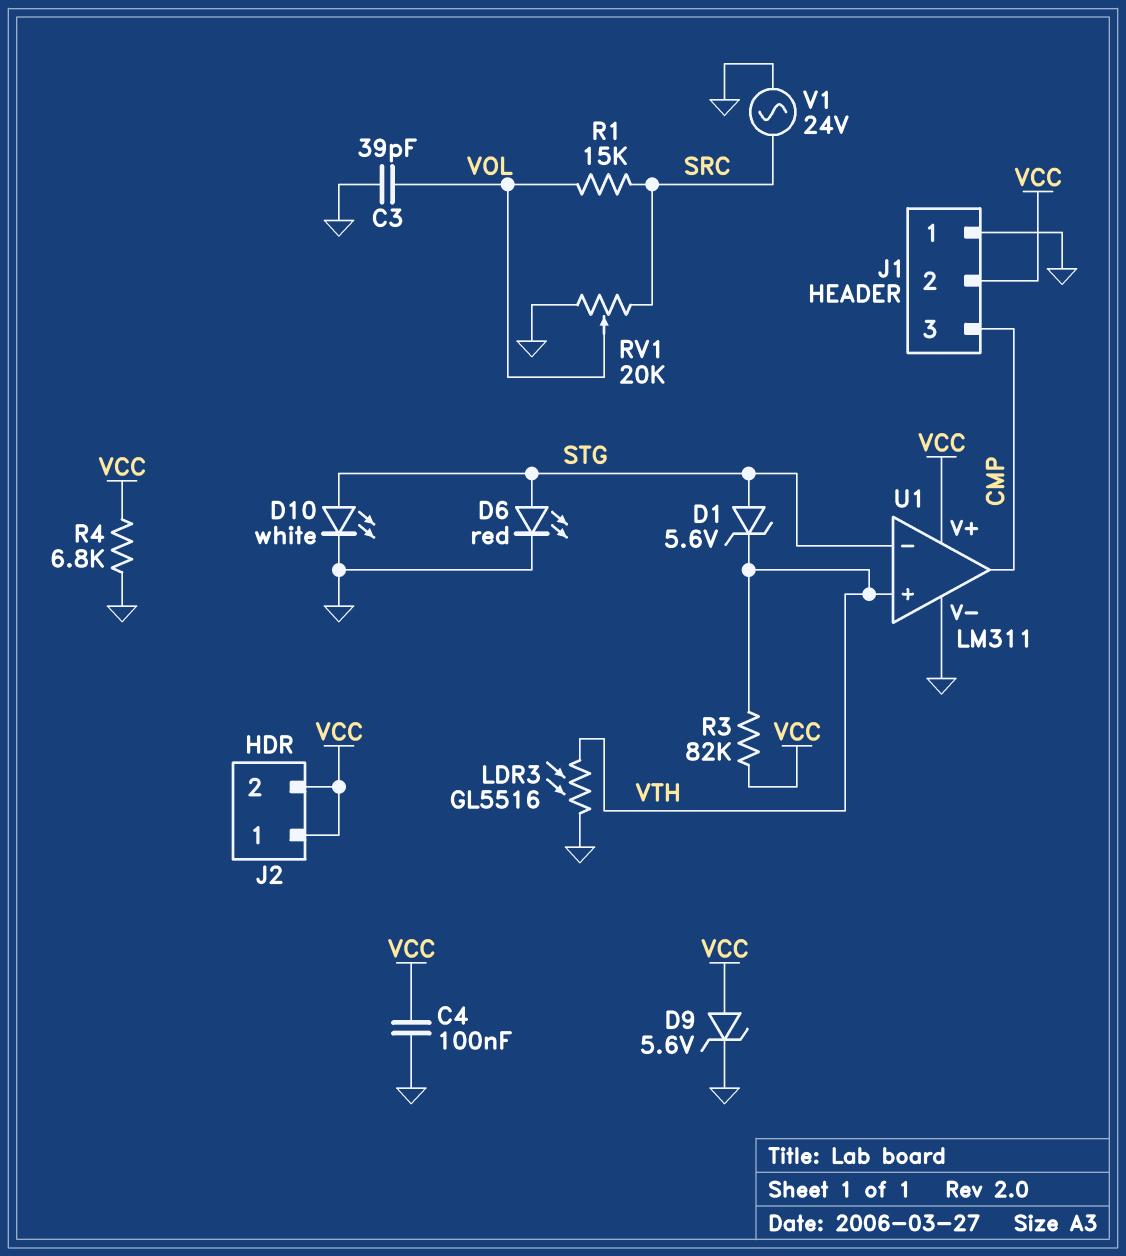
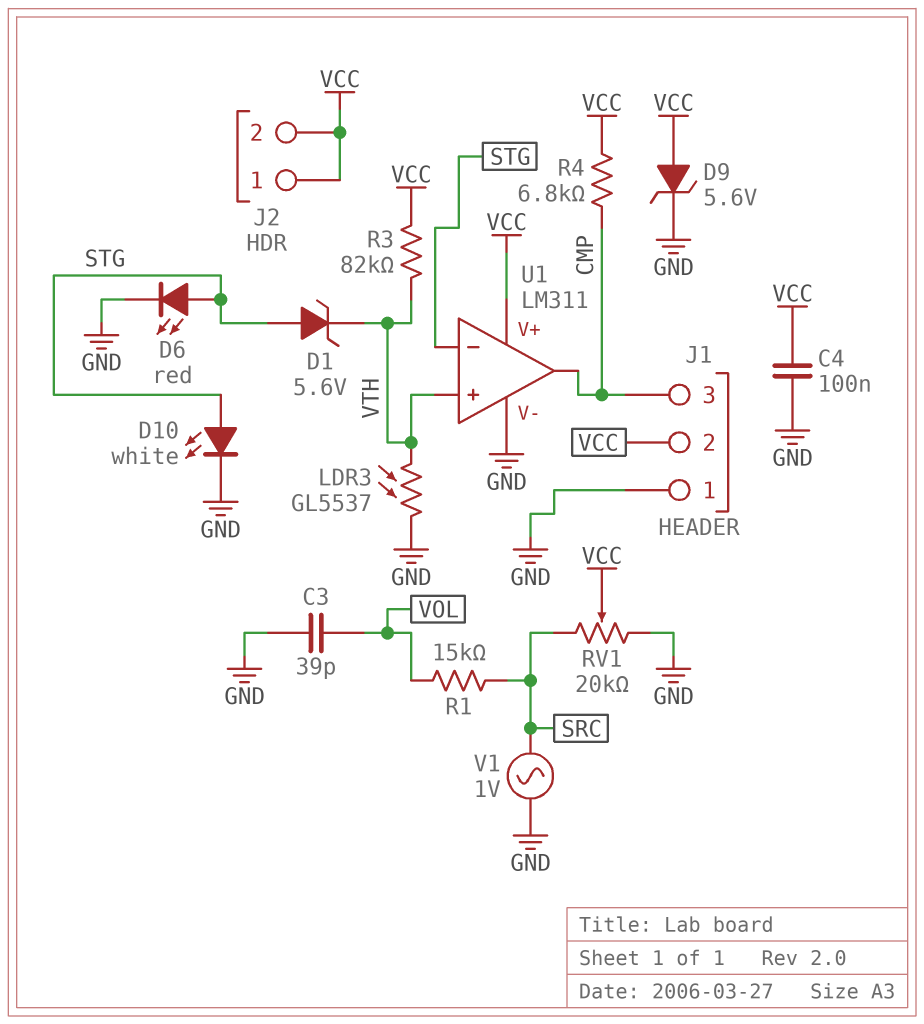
LDR3: GL5516 (GND, VTH) -> GL5537 (GND, VTH)
R4: 6.8k (GND, VCC) -> 6.8k (CMP, VCC)
RV1: 20k (GND, SRC, wiper VOL) -> 20k (GND, SRC, wiper VCC)
V1: AC 24V (GND, SRC) -> AC 1V (GND, SRC)

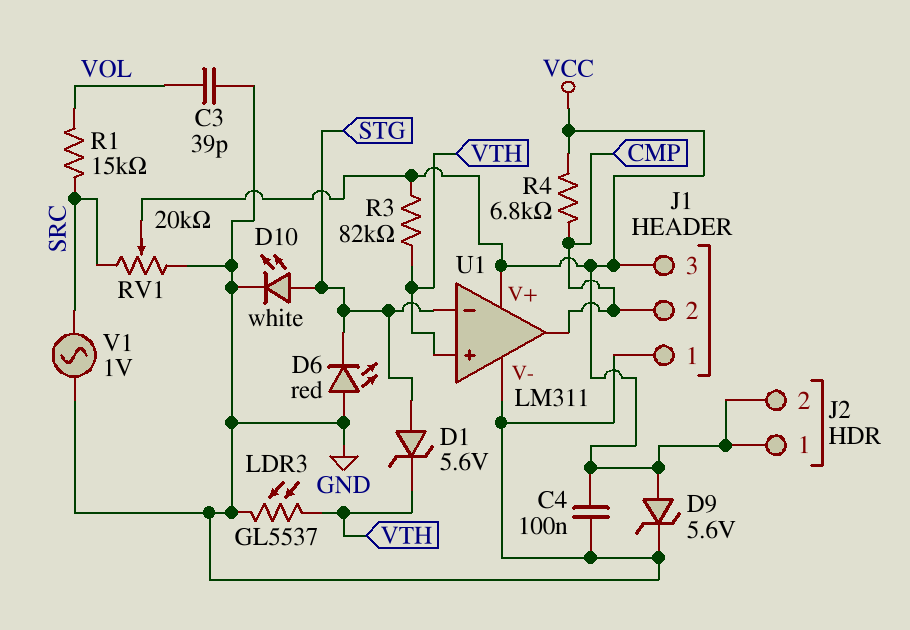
D6: LED red (A STG, K GND) -> LED red (A GND, K STG)
J1 pin 2: VCC -> CMP
J1 pin 3: CMP -> VCC

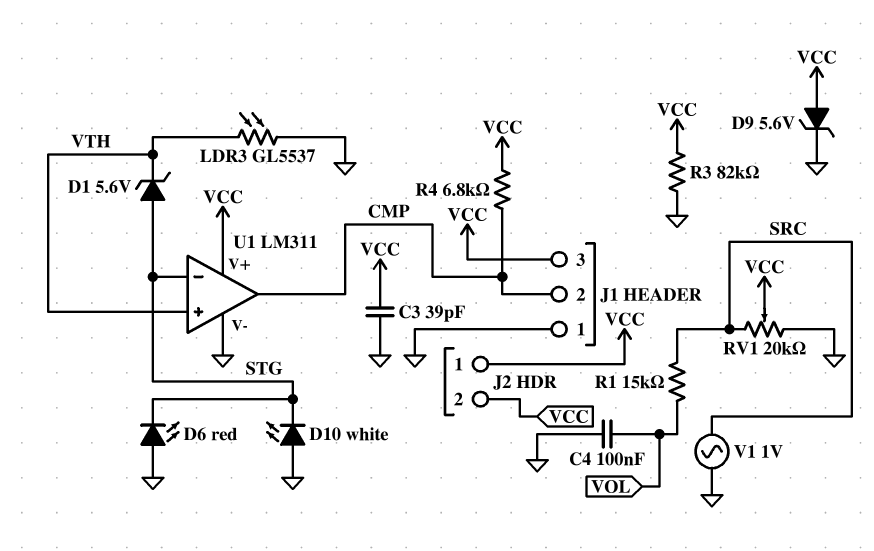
C3: 39pF (GND, VOL) -> 39pF (GND, VCC)
C4: 100nF (GND, VCC) -> 100nF (GND, VOL)
D10: LED white (A STG, K GND) -> LED white (A GND, K STG)
R3: 82k (VCC, VTH) -> 82k (GND, VCC)

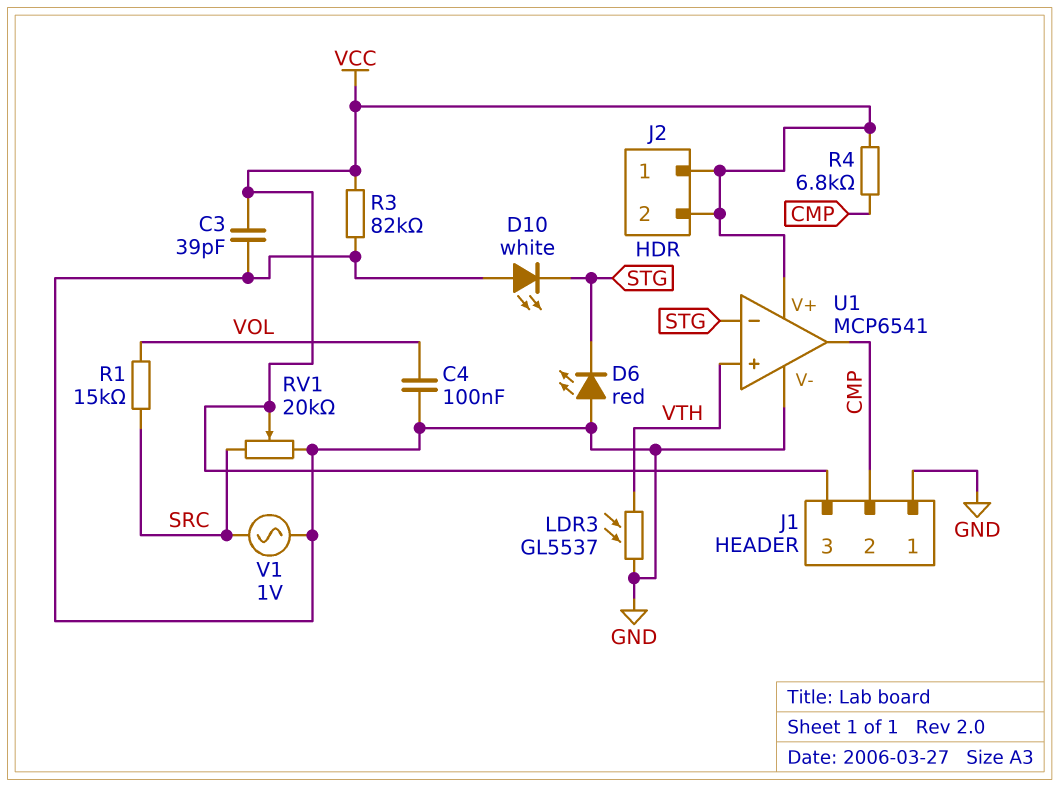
D1: zener 5.6V (A STG, K VTH) -> none
D9: zener 5.6V (A VCC, K GND) -> none
U1: LM311 -> MCP6541

